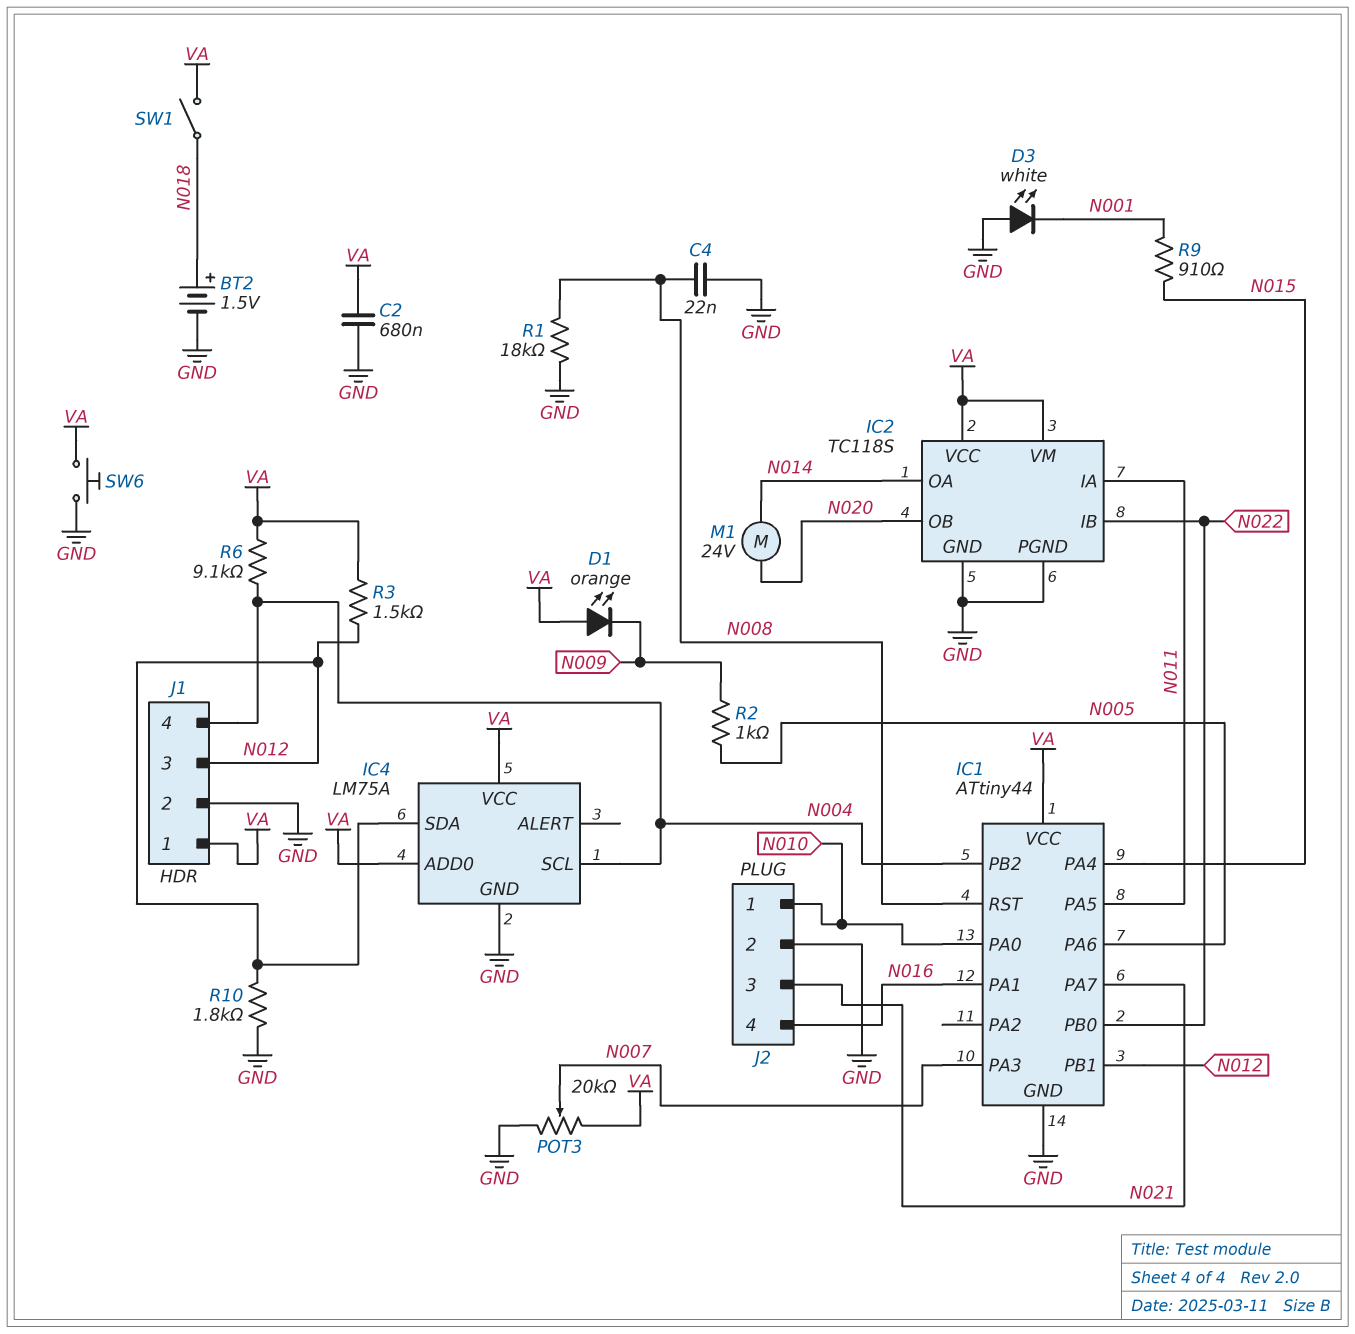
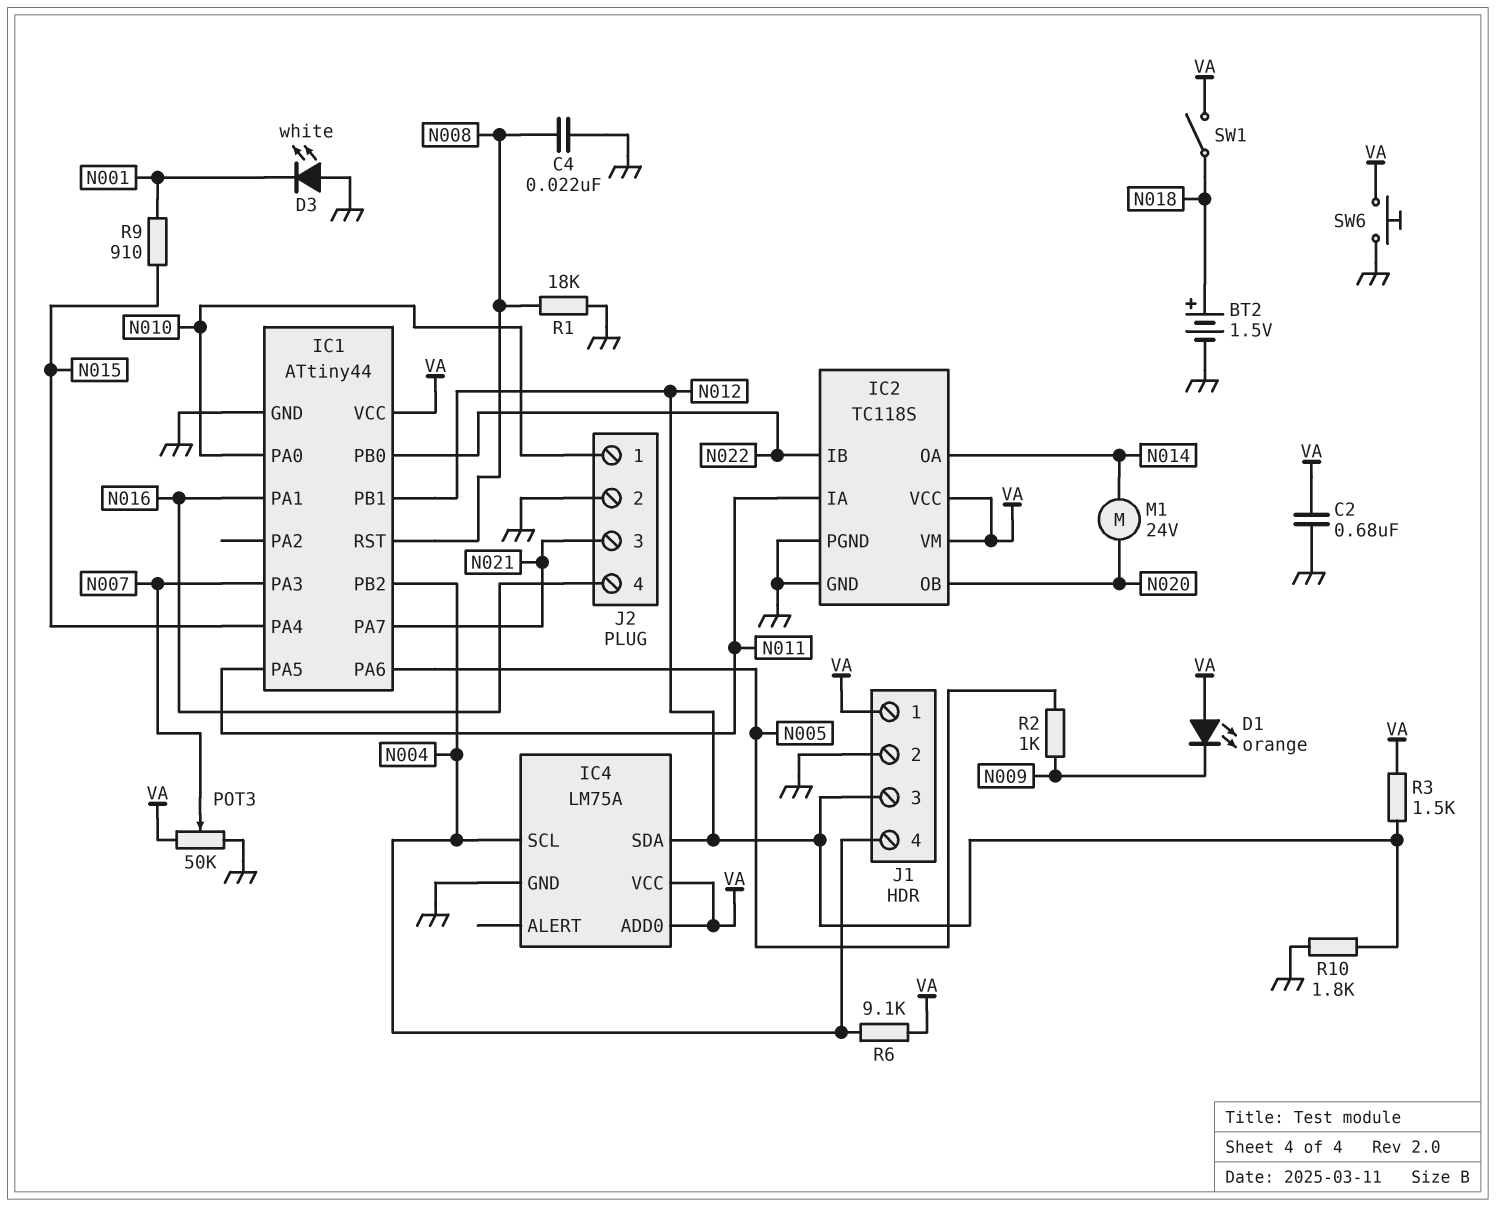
POT3: 20k (GND, VA, wiper N007) -> 50k (GND, VA, wiper N007)

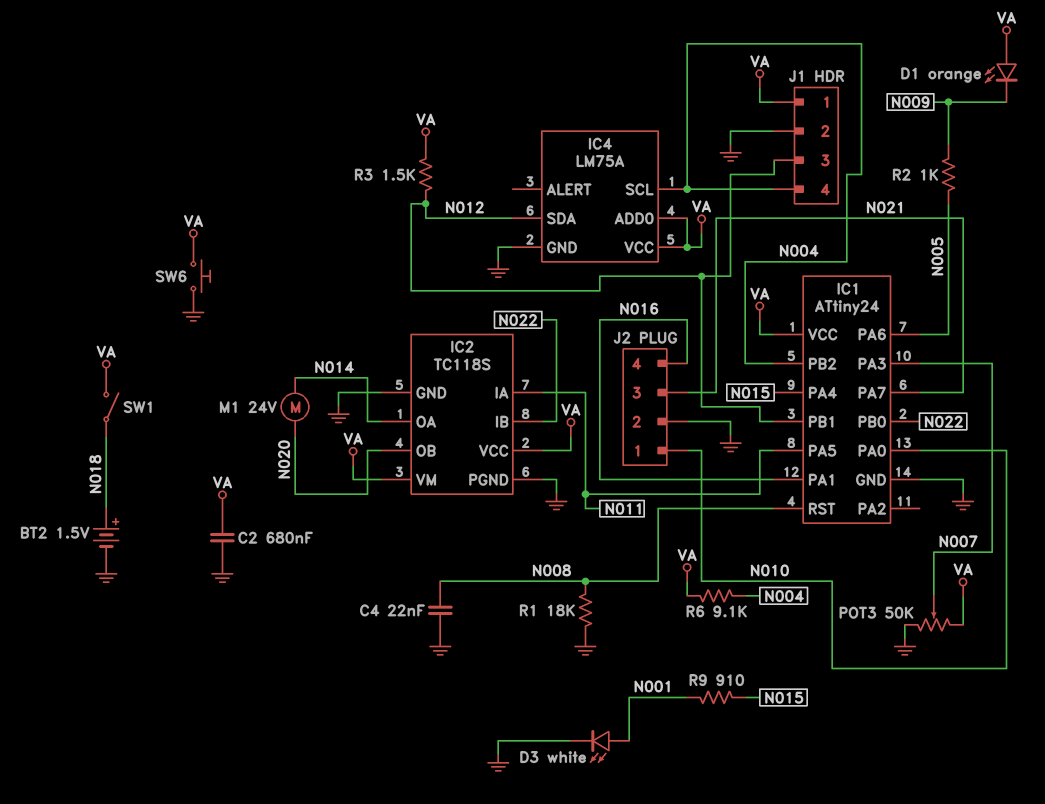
D3: LED white (A GND, K N001) -> LED white (A N001, K GND)
IC1: ATtiny44 -> ATtiny24
R10: 1.8k (GND, N012) -> none

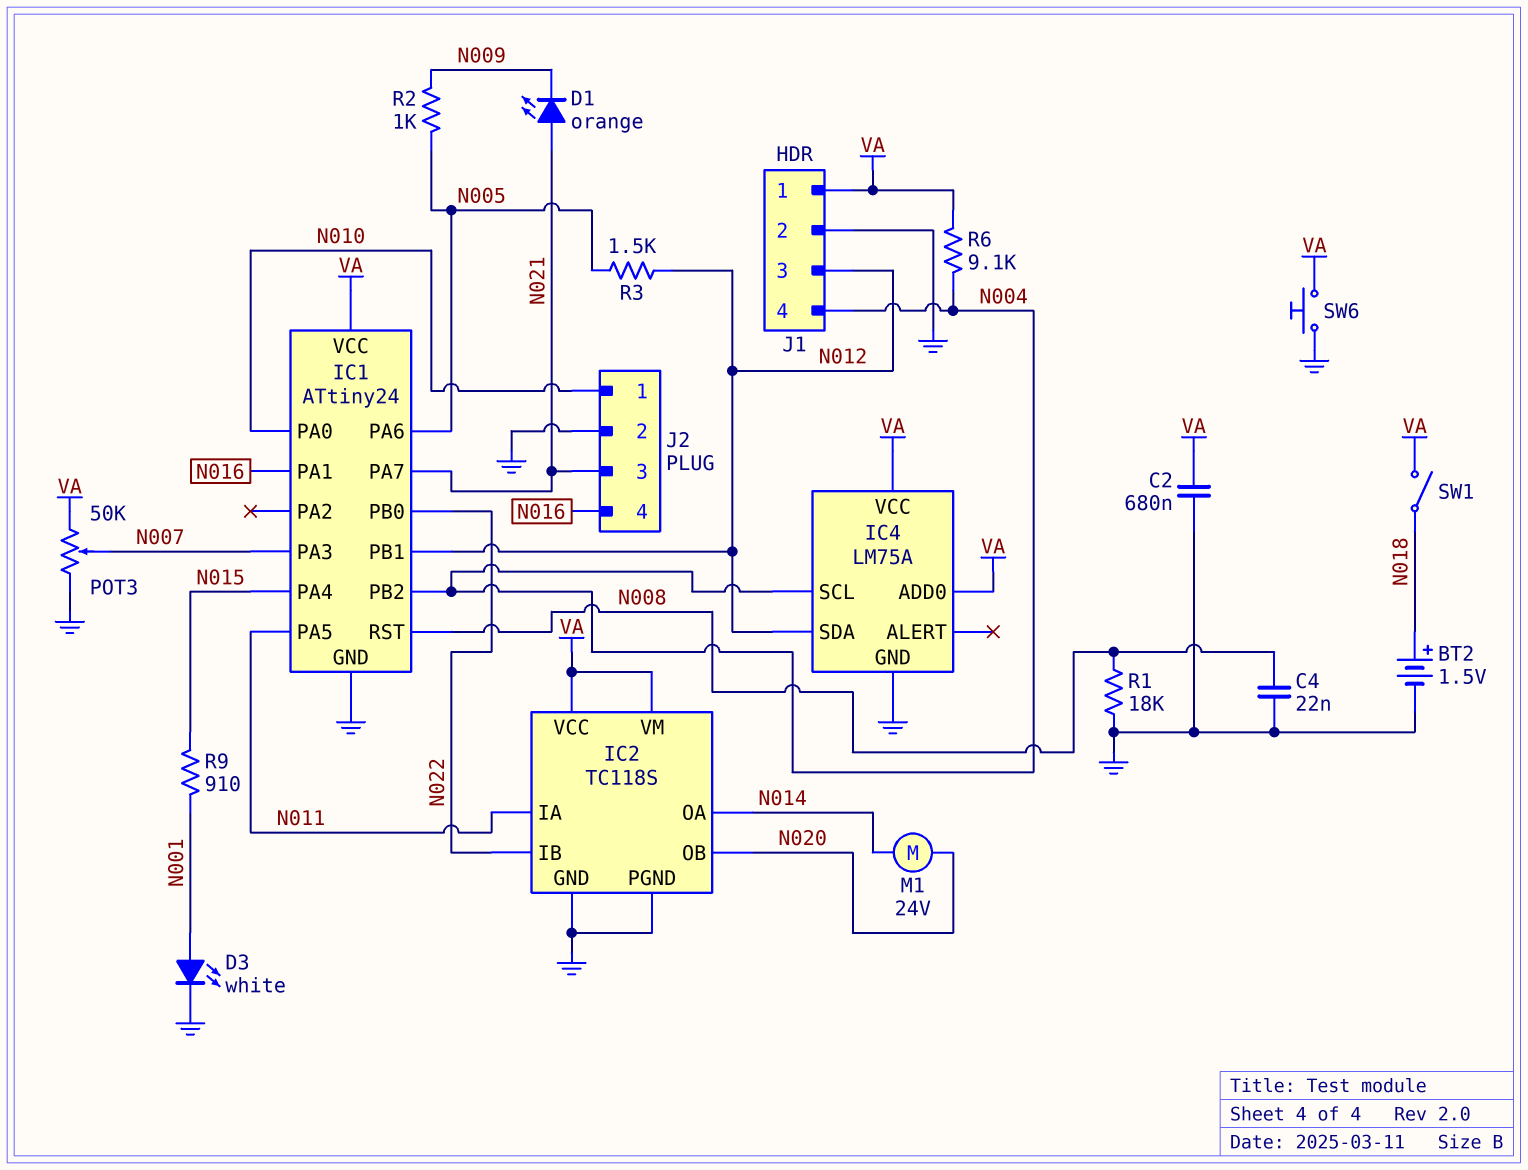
D1: LED orange (A VA, K N009) -> LED orange (A N021, K N009)
R3: 1.5k (N012, VA) -> 1.5k (N005, N012)

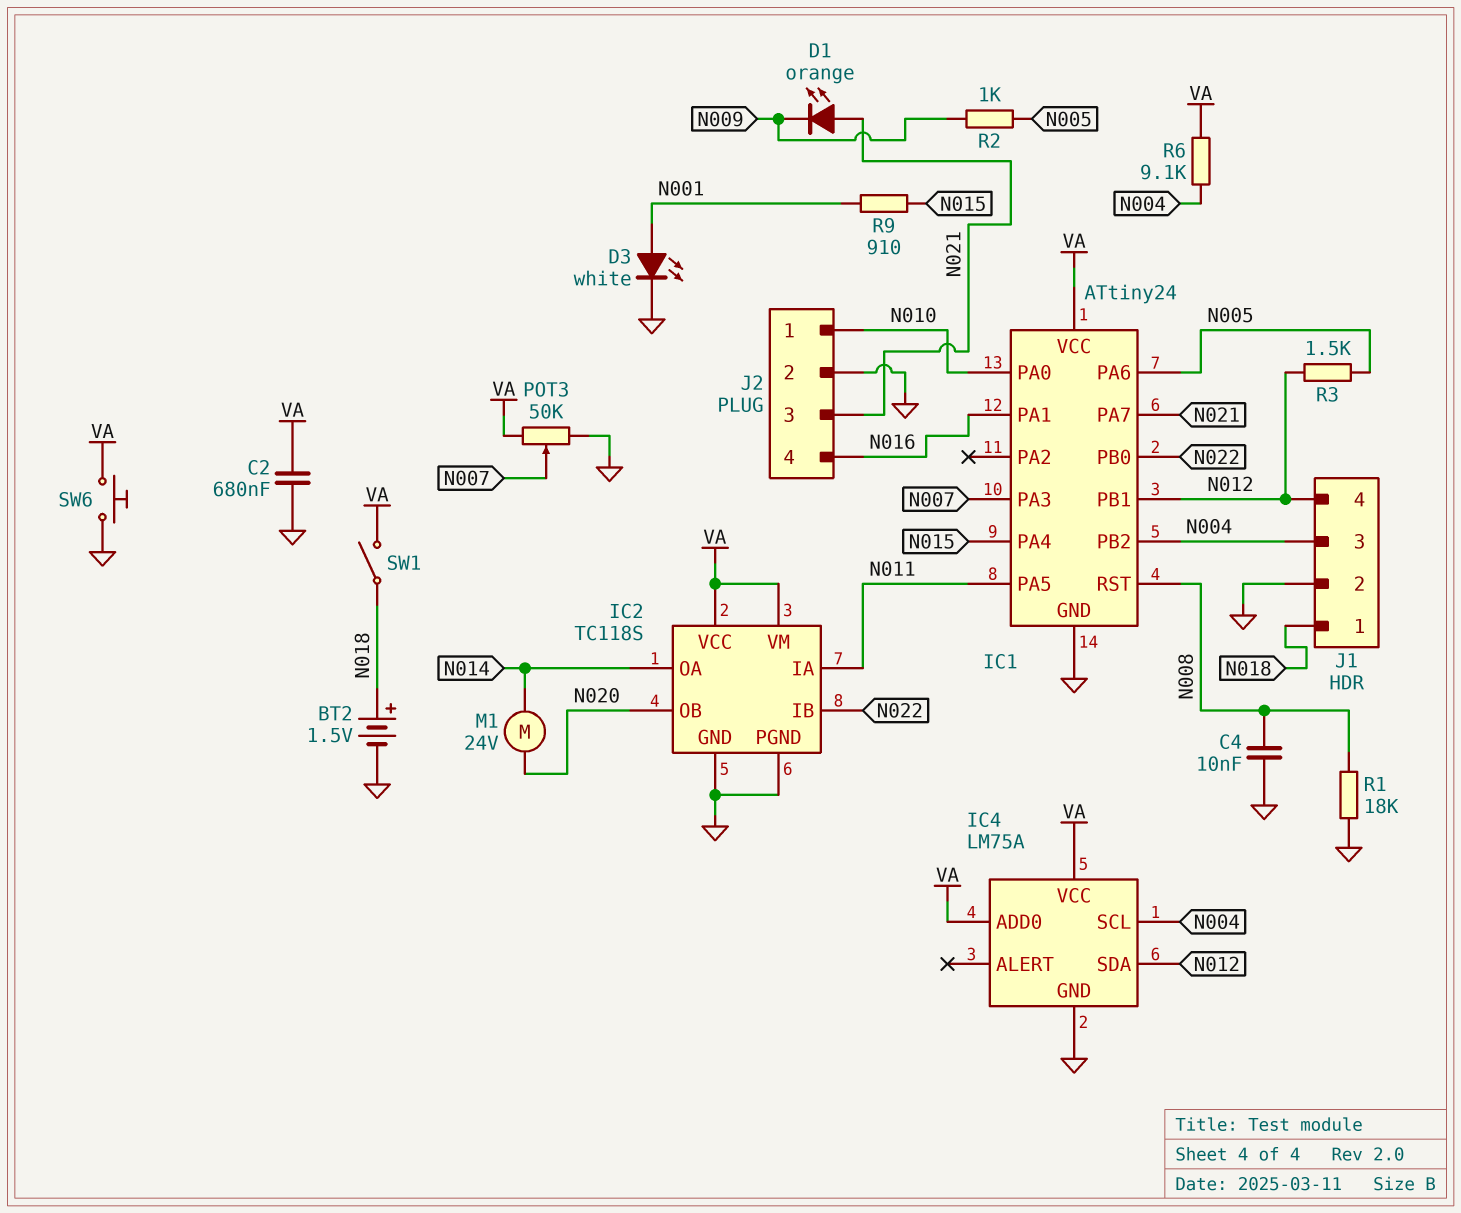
C4: 22nF (GND, N008) -> 10nF (GND, N008)
J1 pin 1: VA -> N018
J1 pin 3: N012 -> N004
J1 pin 4: N004 -> N012

